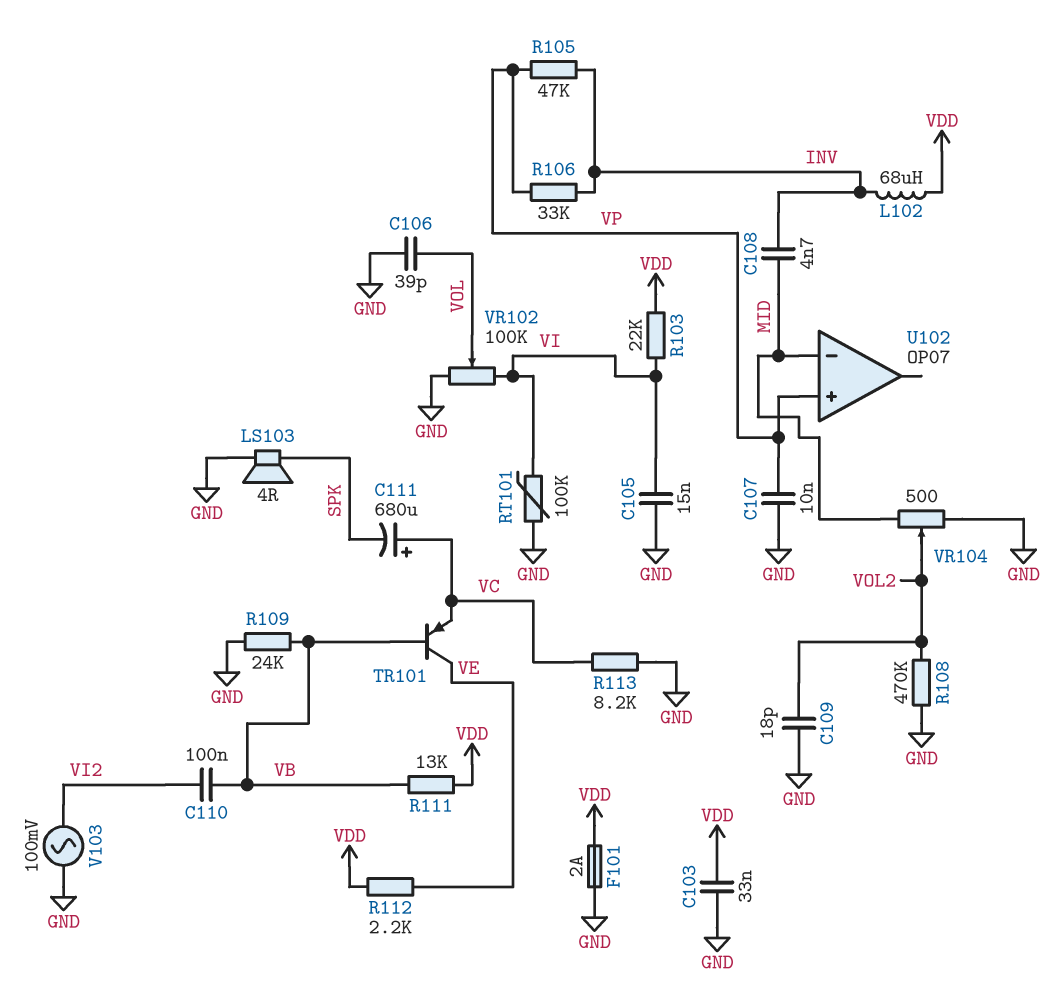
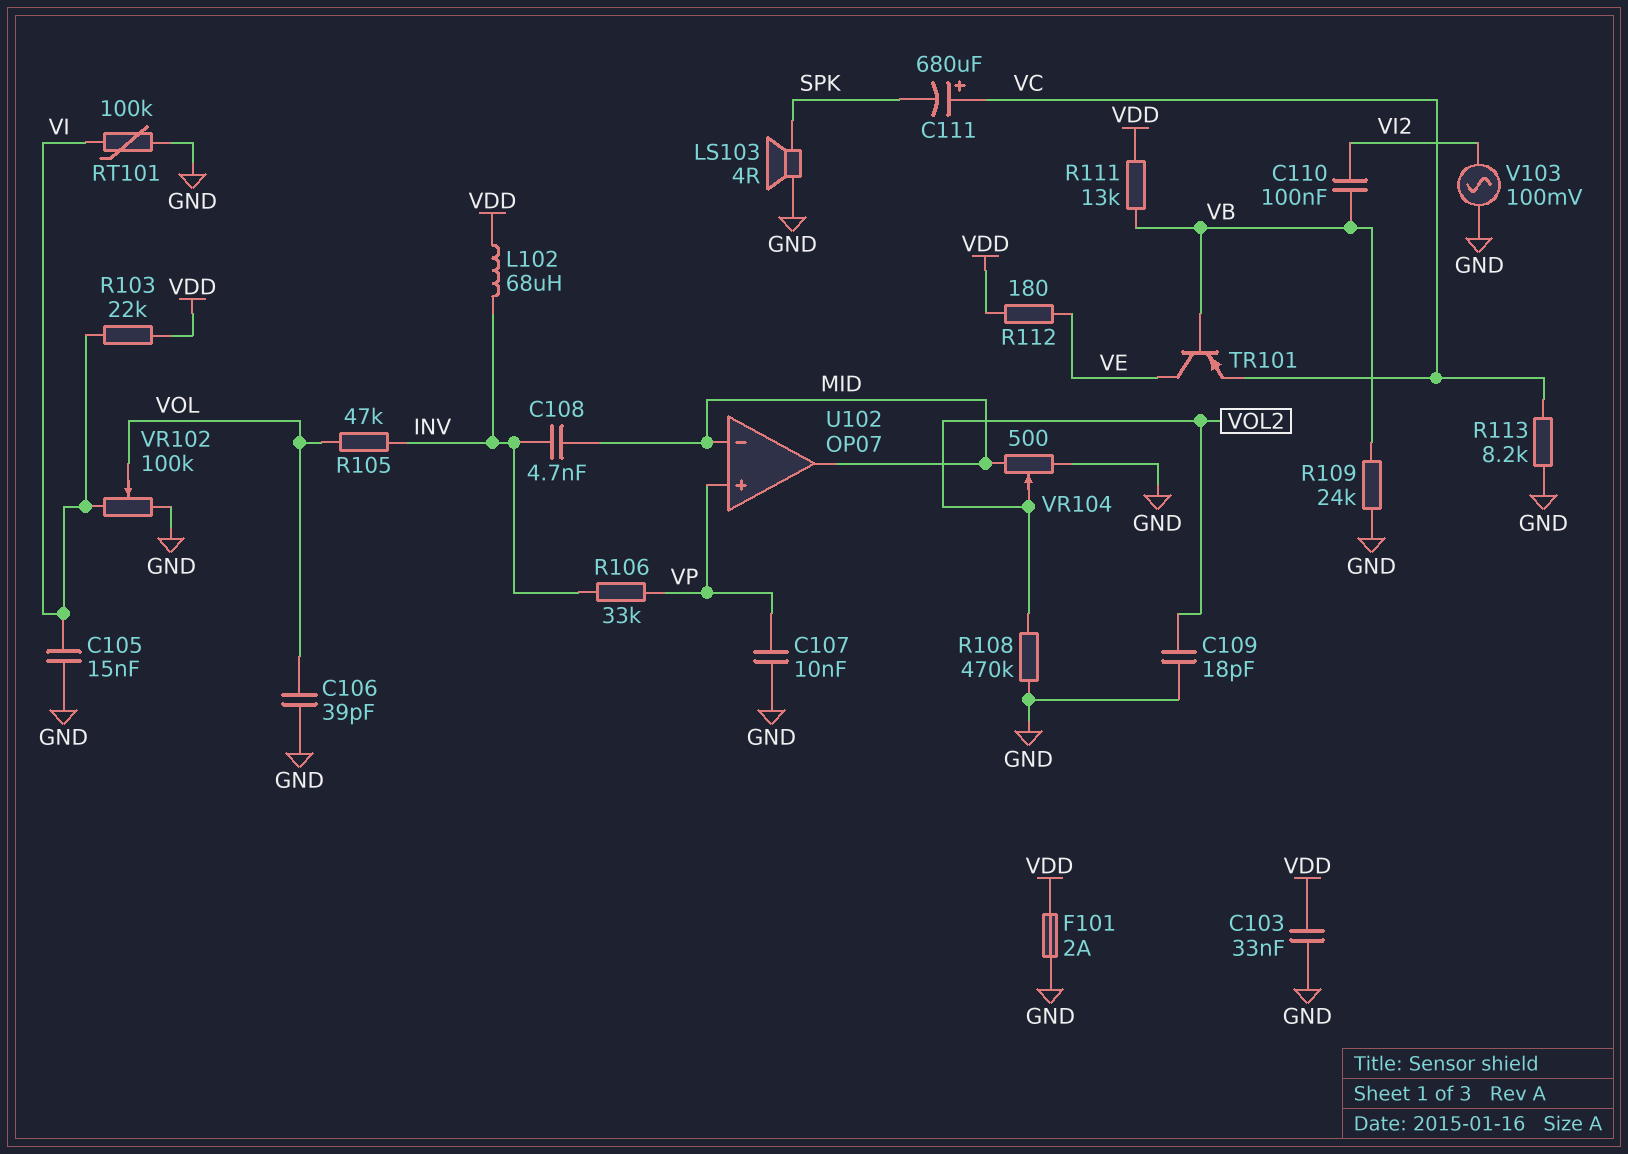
R105: 47k (INV, VP) -> 47k (INV, VOL)
R112: 2.2k (VDD, VE) -> 180 (VDD, VE)
U102 pin out: none -> MID

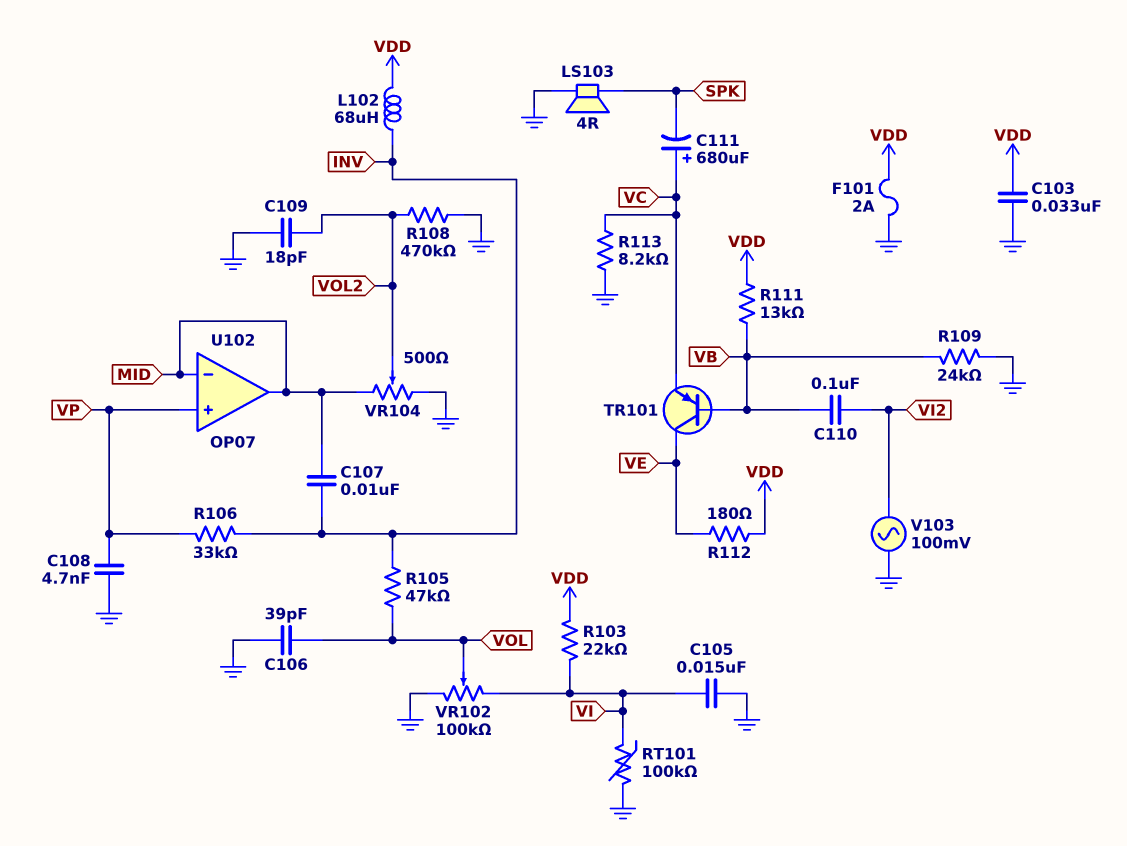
C107: 10nF (GND, VP) -> 10nF (INV, MID)
C108: 4.7nF (INV, MID) -> 4.7nF (GND, VP)

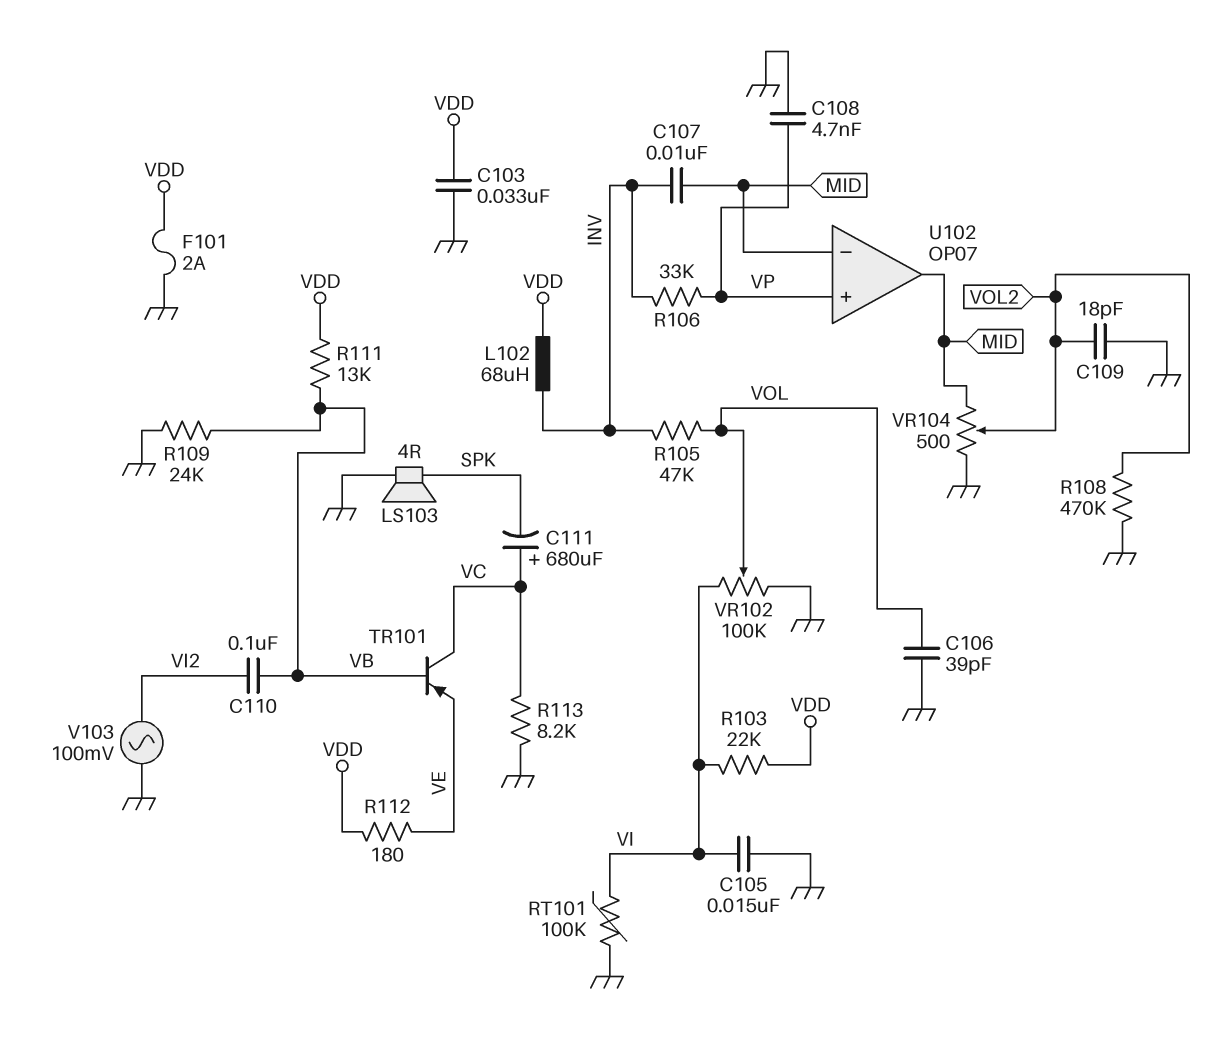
TR101: PNP (B VB, C VE, E VC) -> PNP (B VB, C VC, E VE)

